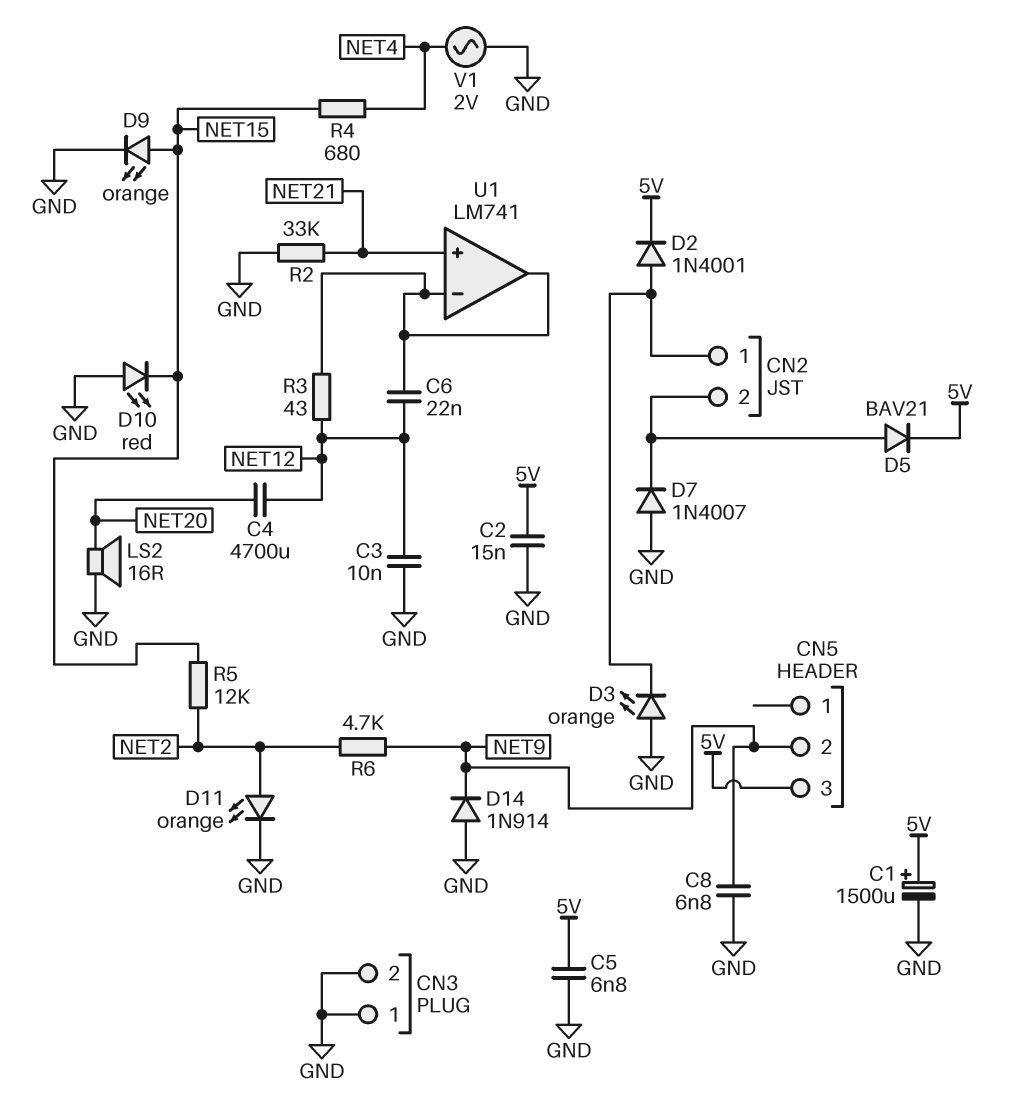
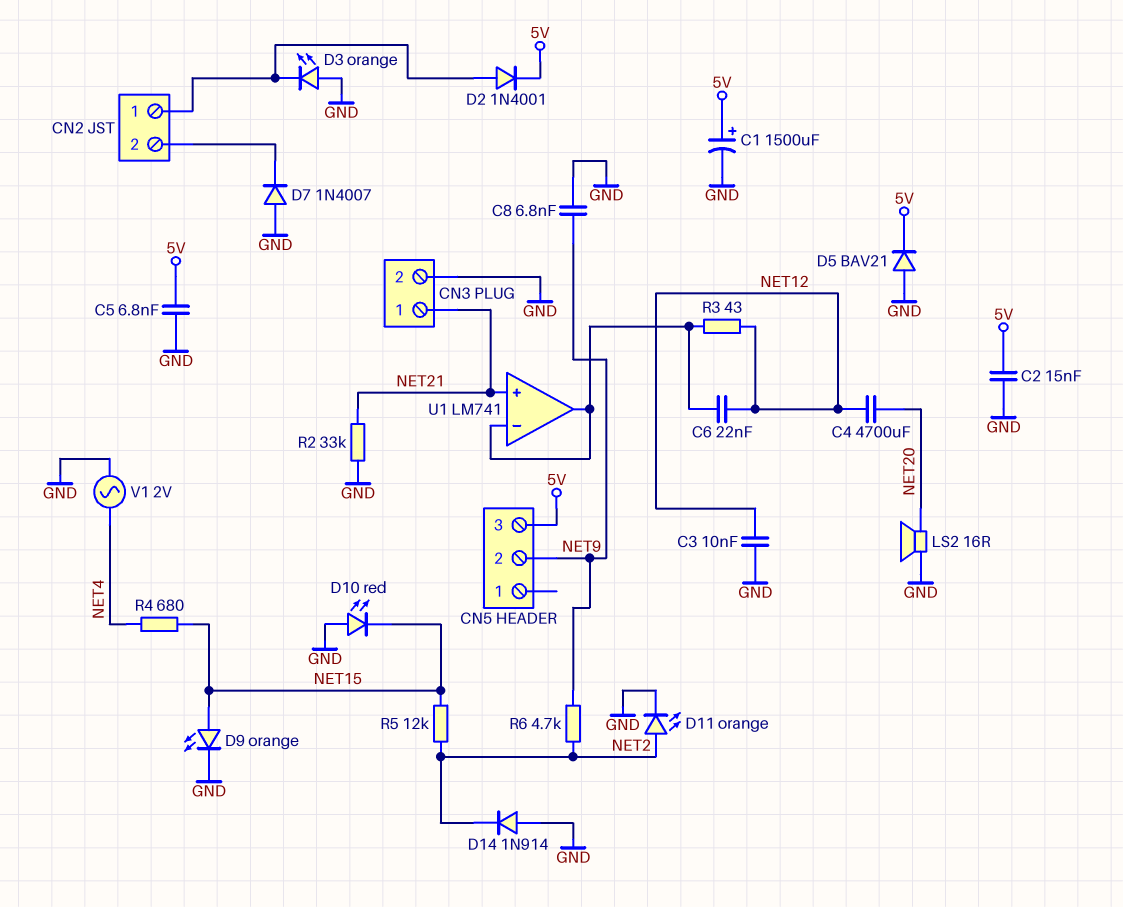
CN3 pin 1: GND -> NET21
D5: diode BAV21 (A CN2/2, K 5V) -> diode BAV21 (A GND, K 5V)
D14: diode 1N914 (A GND, K NET9) -> diode 1N914 (A GND, K NET2)

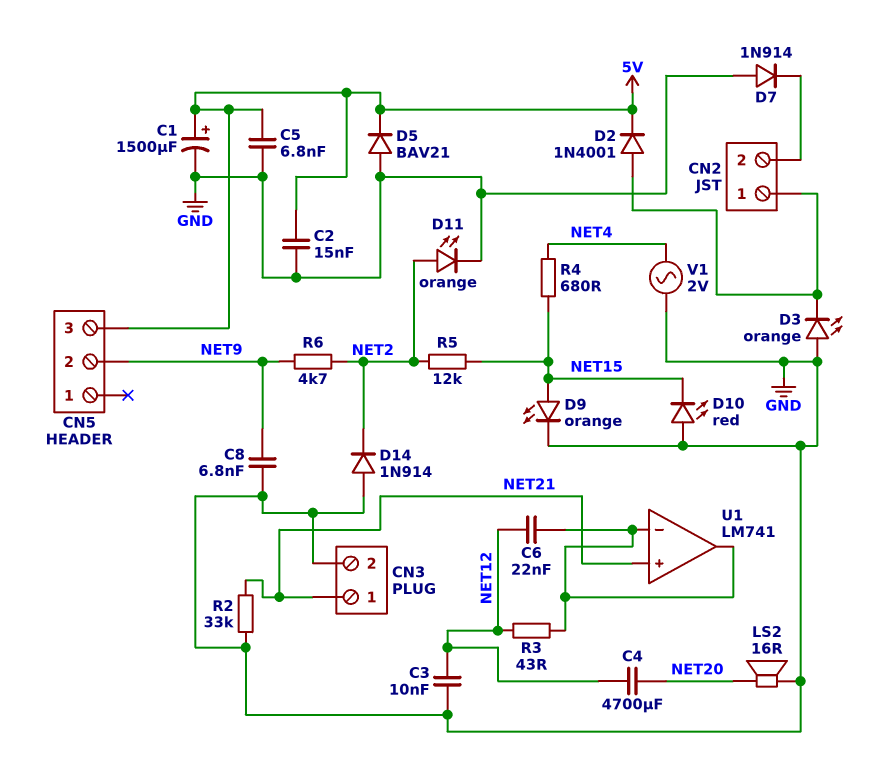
D7: diode 1N4007 (A GND, K CN2/2) -> diode 1N914 (A GND, K CN2/2)

